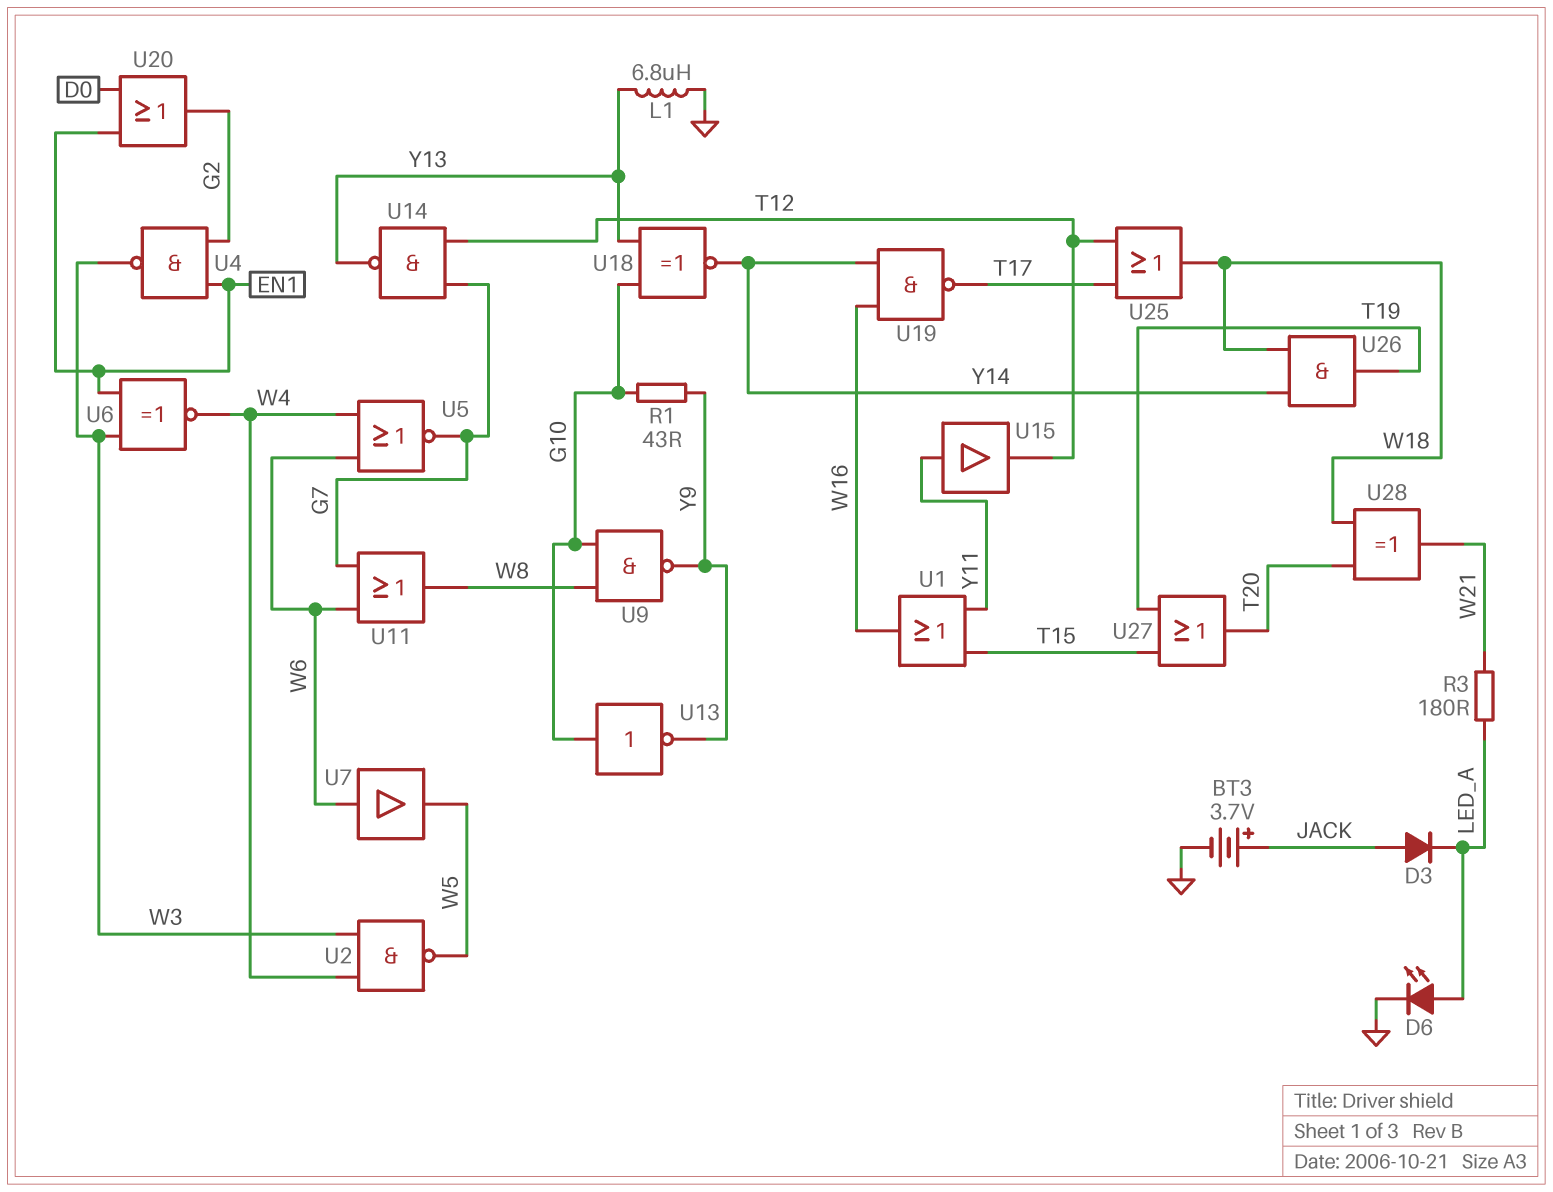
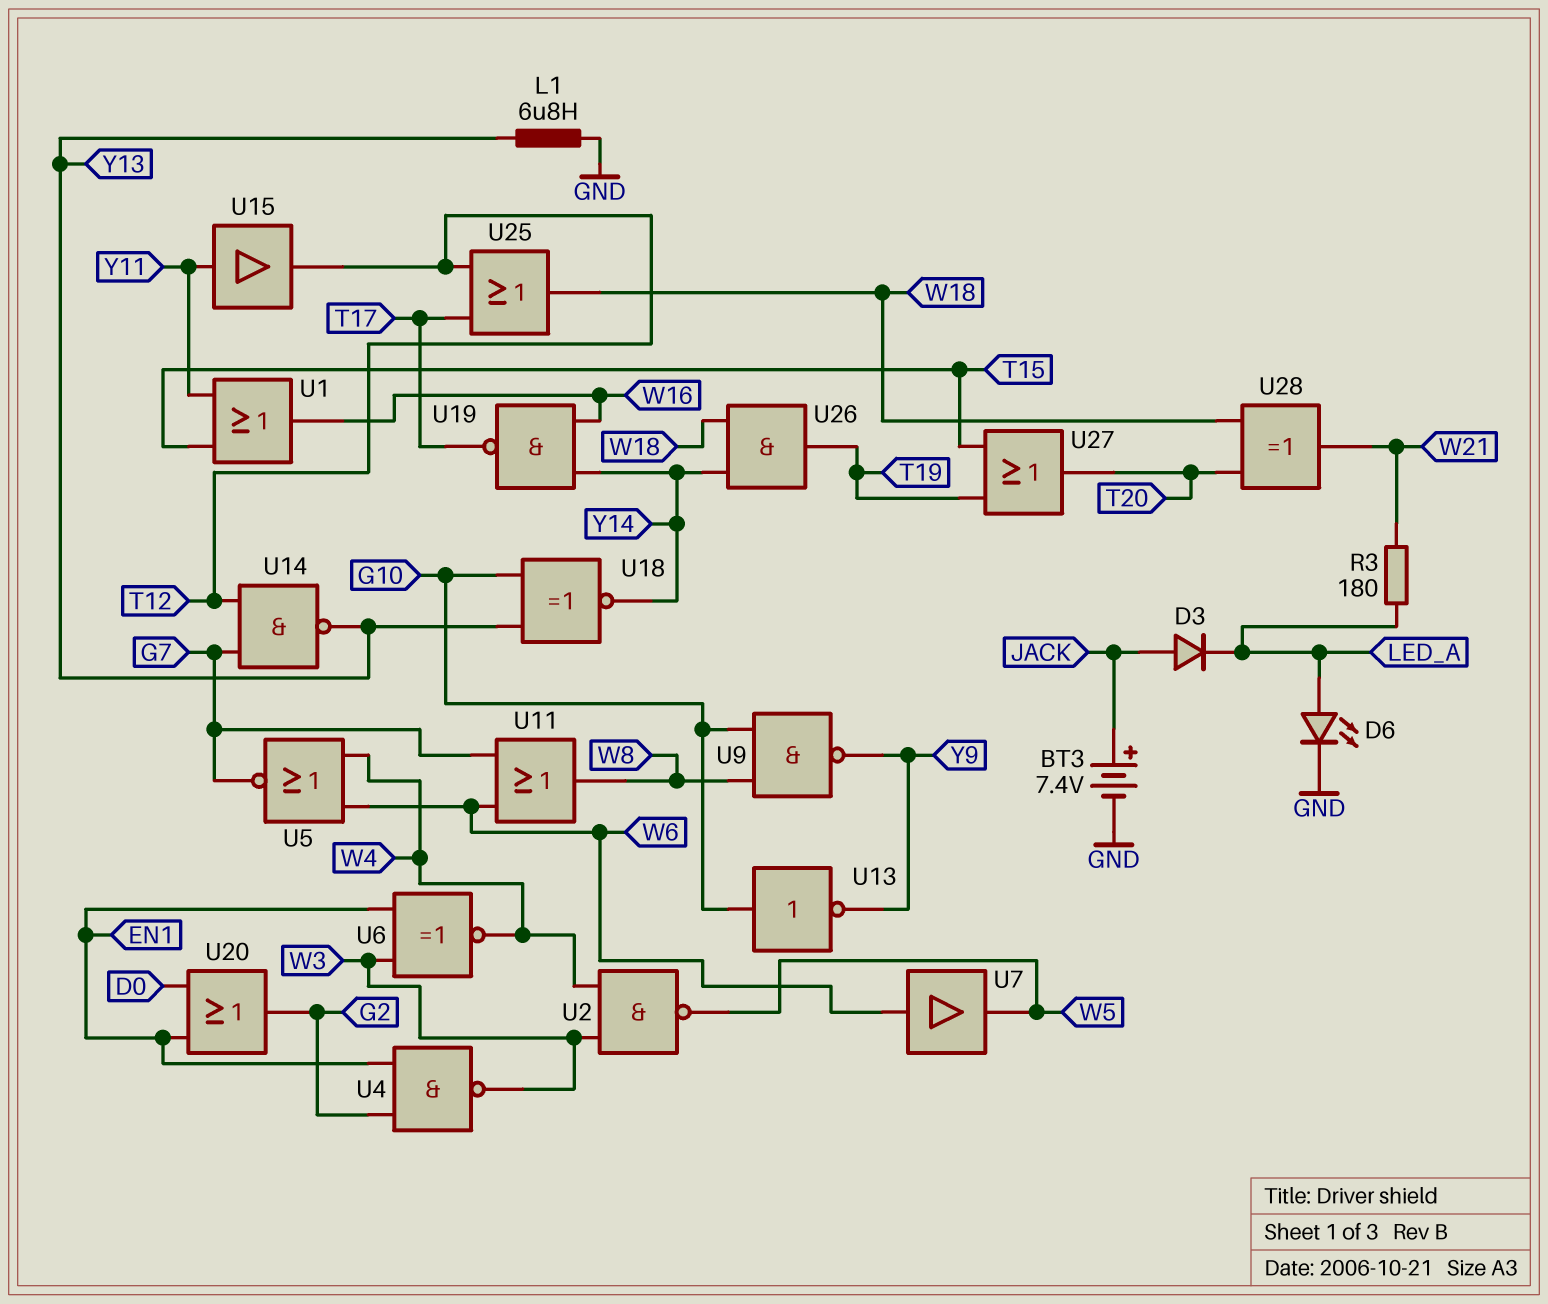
BT3: 3.7V (plus JACK, minus GND) -> 7.4V (plus JACK, minus GND)
R1: 43 (G10, Y9) -> none

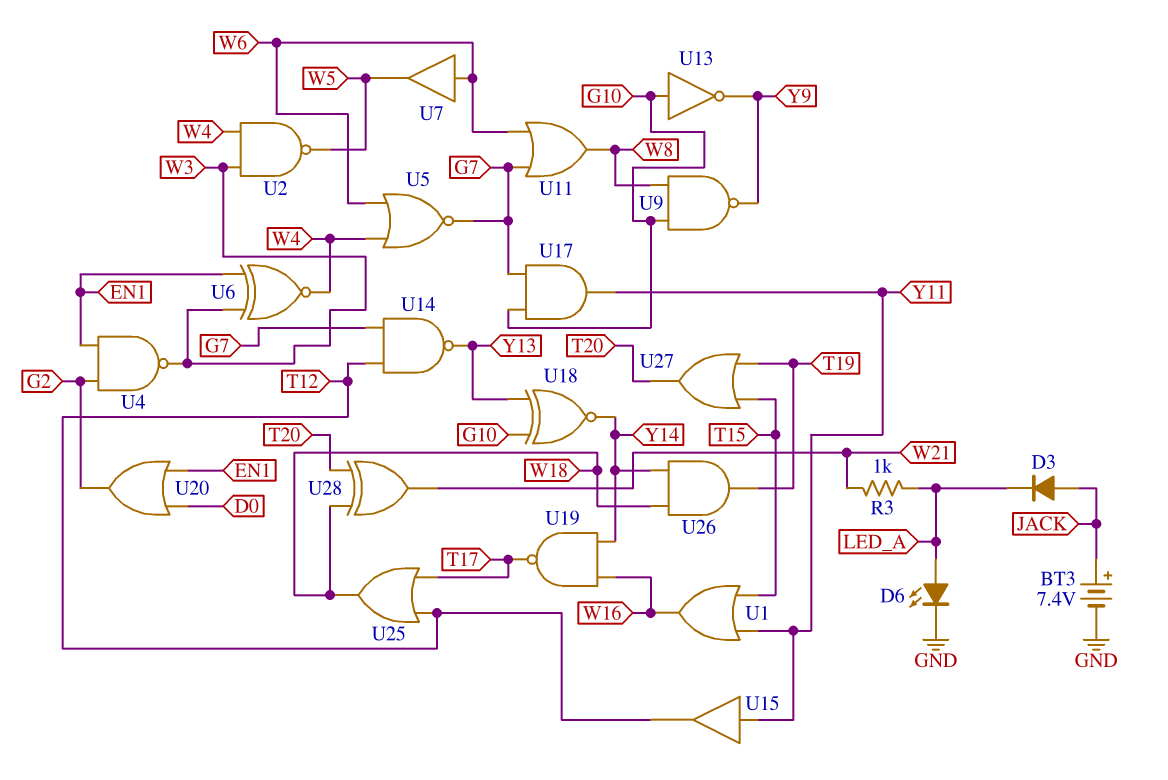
L1: 6.8uH (GND, Y13) -> none
R3: 180 (LED_A, W21) -> 1k (LED_A, W21)
U17: none -> AND (in G7, in G10, out Y11)

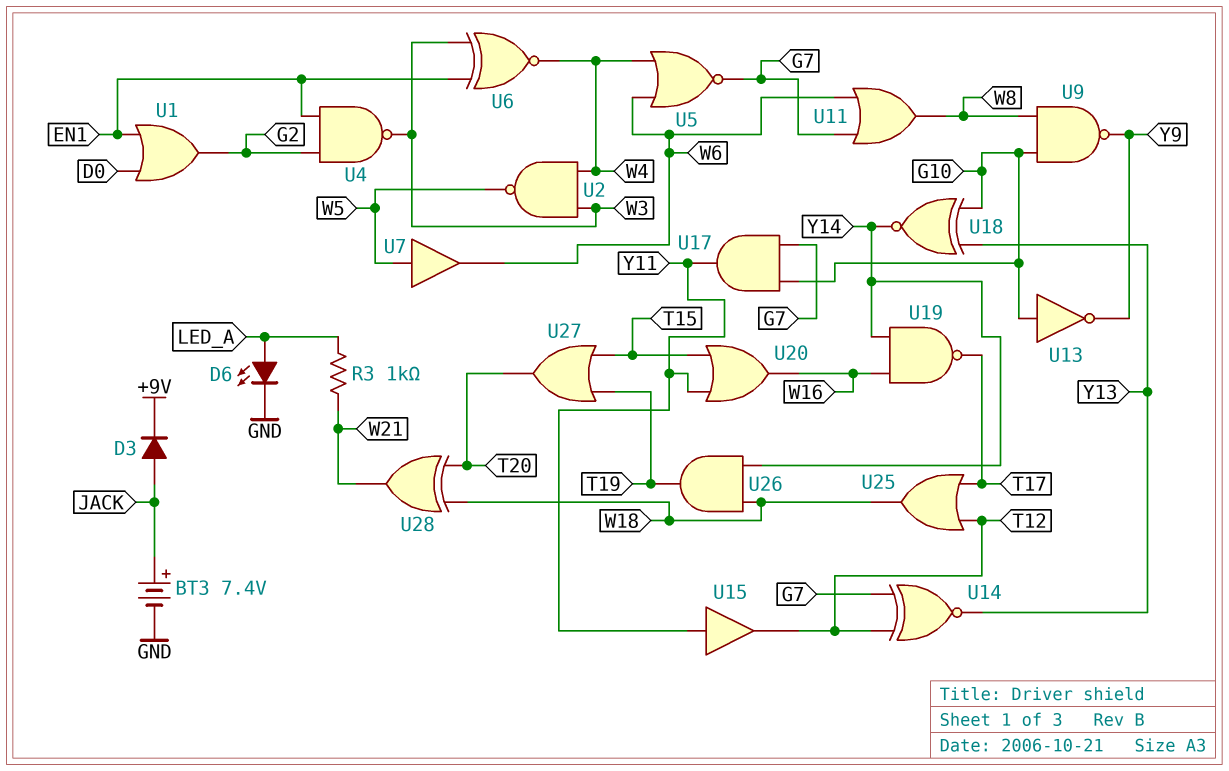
D3: diode (A JACK, K LED_A) -> diode (A JACK, K +9V)
U1: OR (in T15, in Y11, out W16) -> OR (in D0, in EN1, out G2)
U7: buffer (in W6, out W5) -> buffer (in W5, out W6)
U14: NAND (in G7, in T12, out Y13) -> XNOR (in G7, in T12, out Y13)
U20: OR (in D0, in EN1, out G2) -> OR (in T15, in Y11, out W16)

